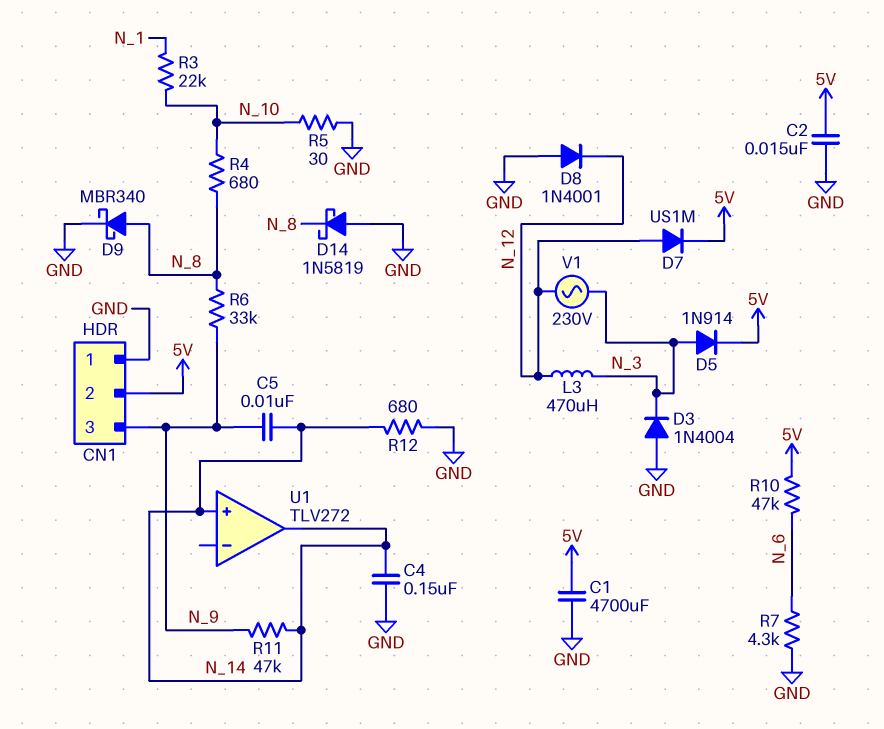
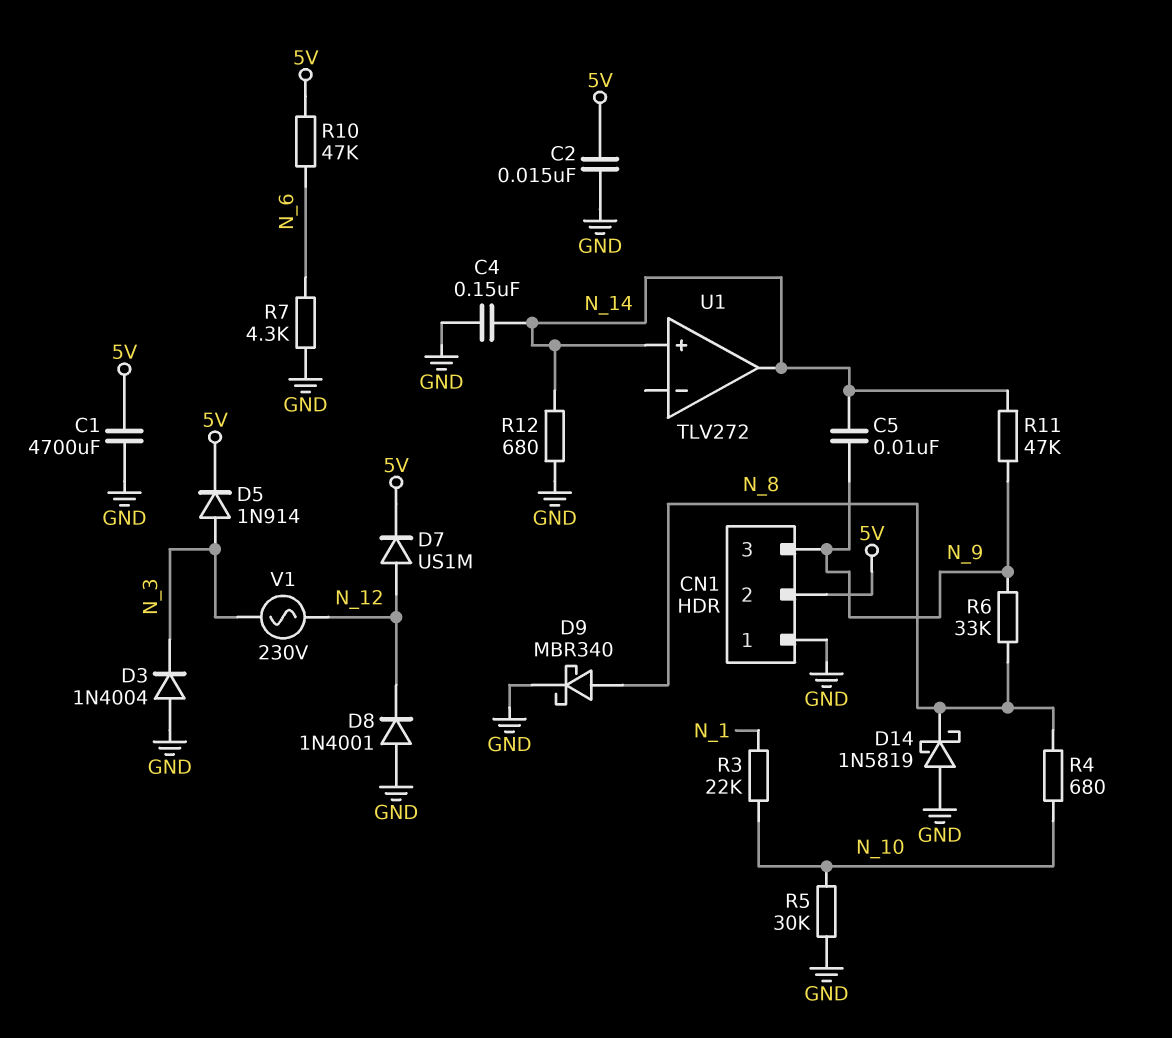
L3: 470uH (N_3, N_12) -> none
R5: 30 (GND, N_10) -> 30k (GND, N_10)

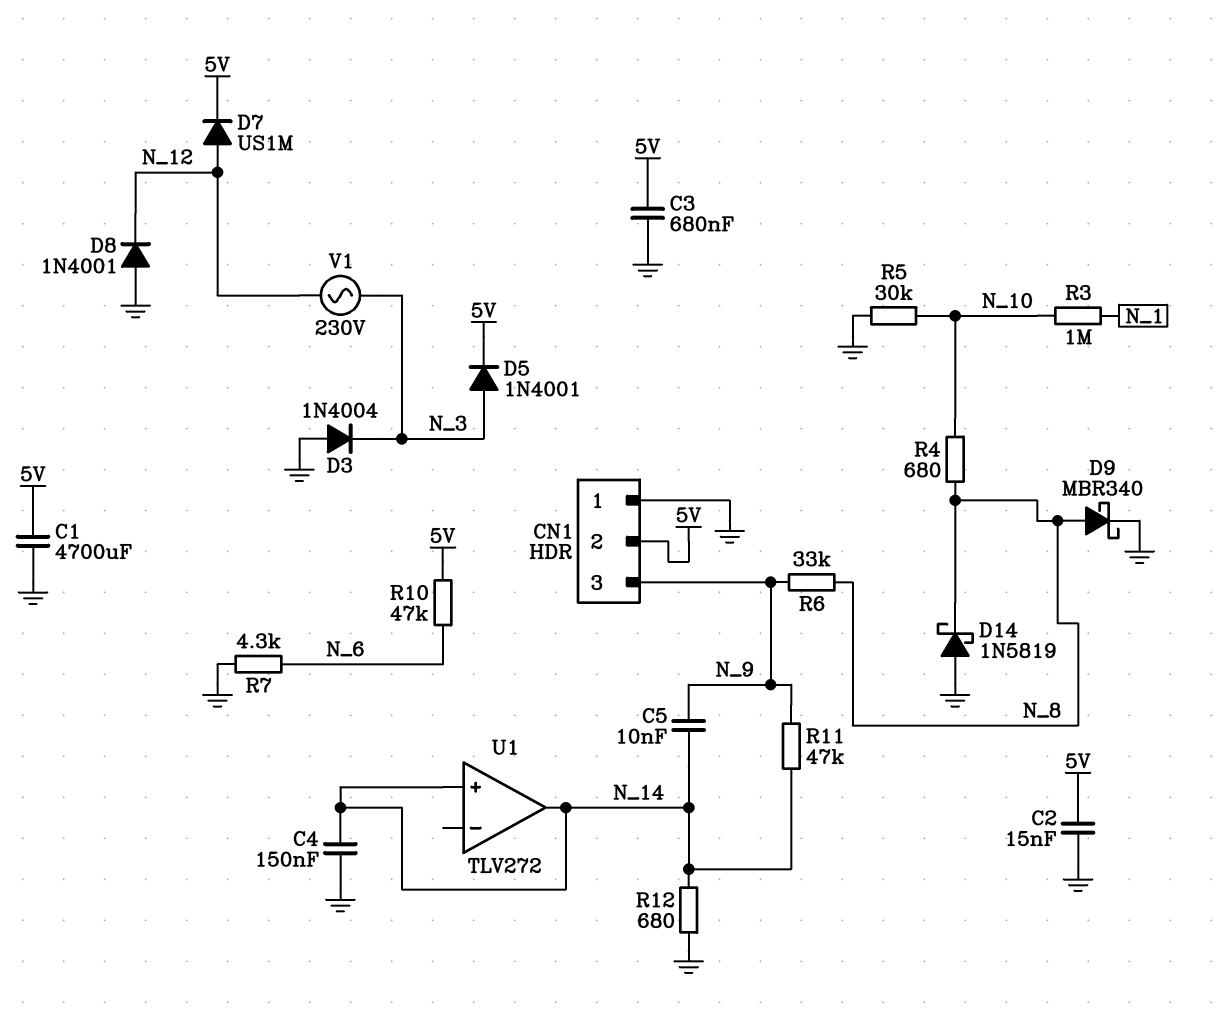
C3: none -> 680nF (5V, GND)
D5: diode 1N914 (A N_3, K 5V) -> diode 1N4001 (A N_3, K 5V)
R3: 22k (N_1, N_10) -> 1M (N_1, N_10)

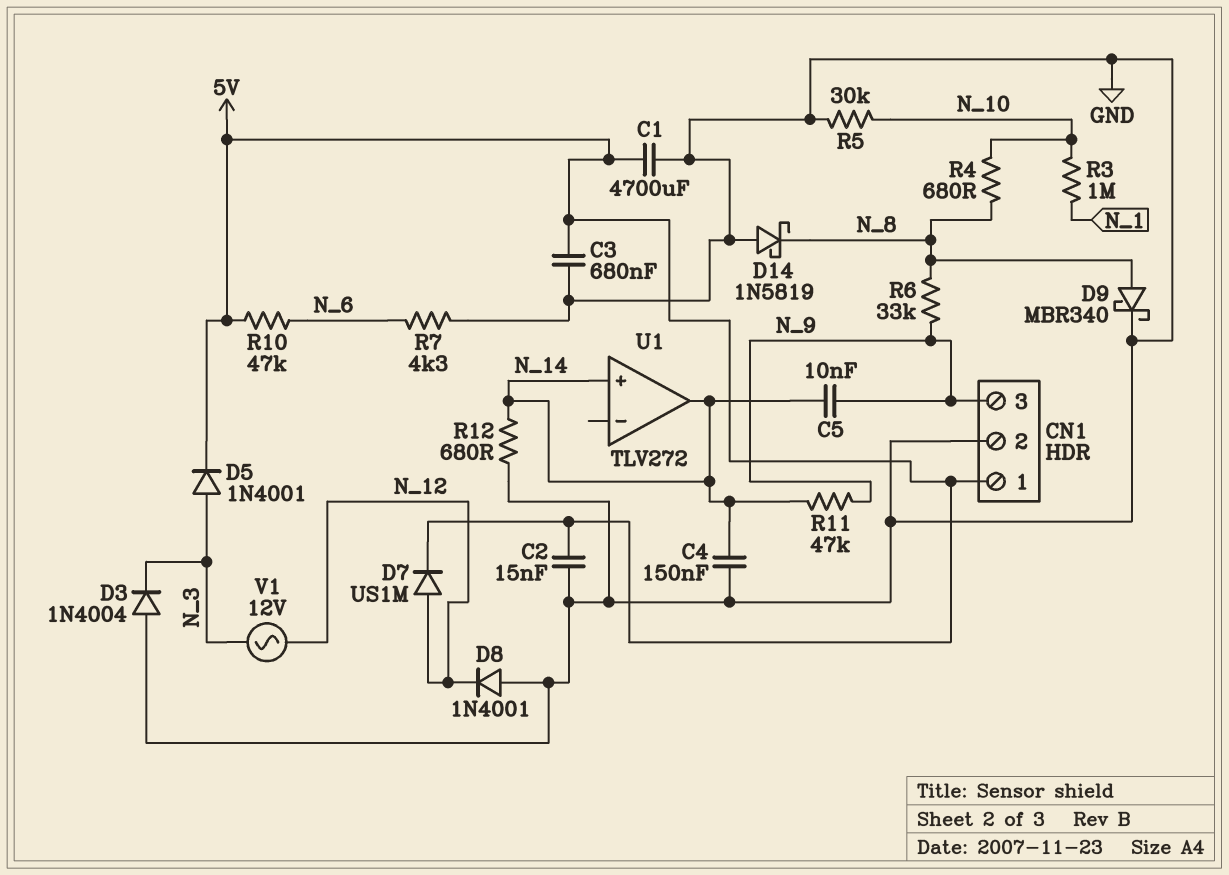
CN1 pin 1: GND -> 5V
CN1 pin 2: 5V -> GND
V1: AC 230V (N_3, N_12) -> AC 12V (N_3, N_12)

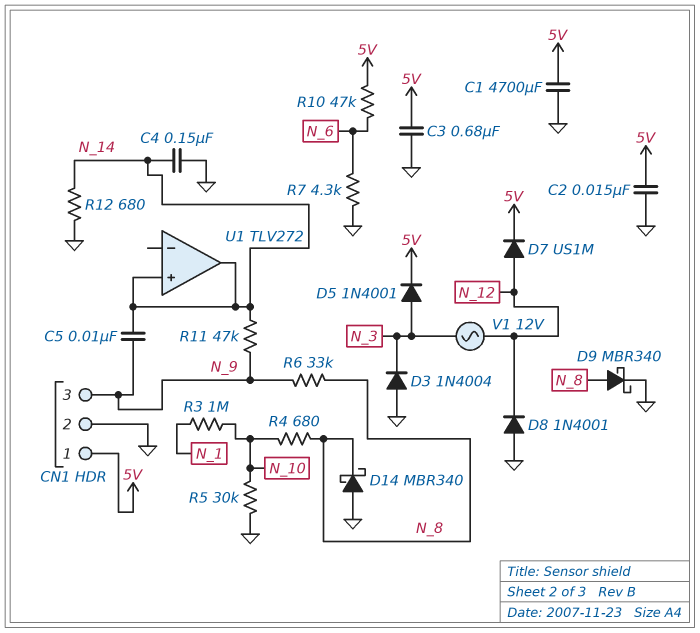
D14: schottky 1N5819 (A GND, K N_8) -> schottky MBR340 (A GND, K N_8)

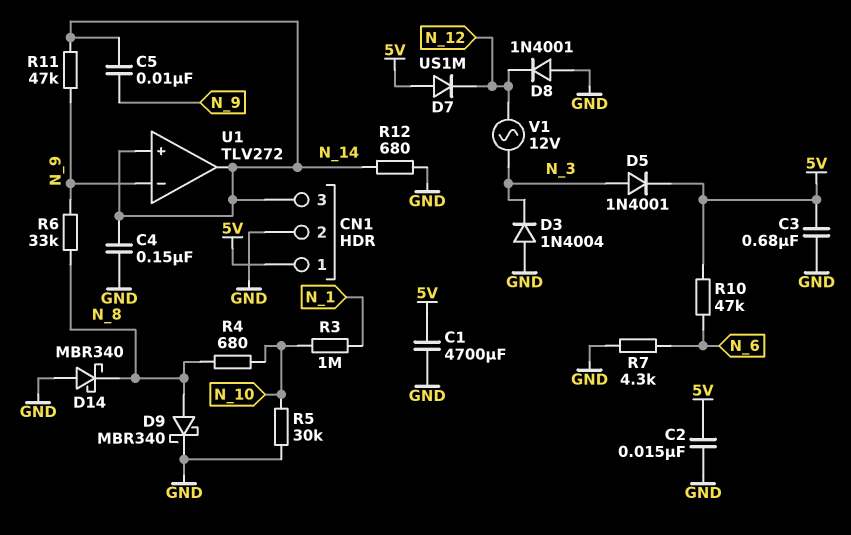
CN1 pin 3: N_9 -> N_14
D7: diode US1M (A N_12, K 5V) -> diode US1M (A 5V, K N_12)
U1 pin in-: none -> N_9

